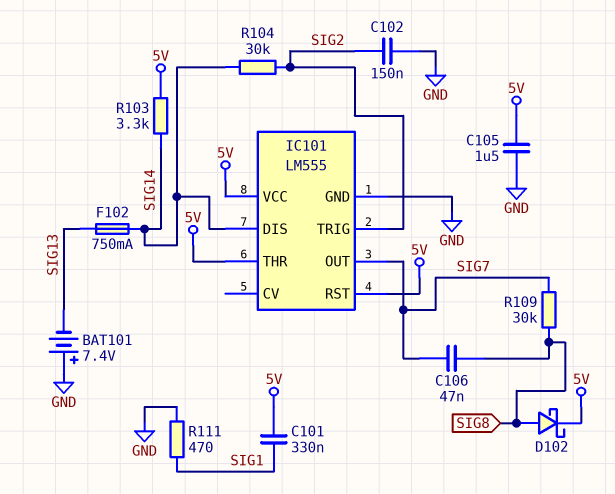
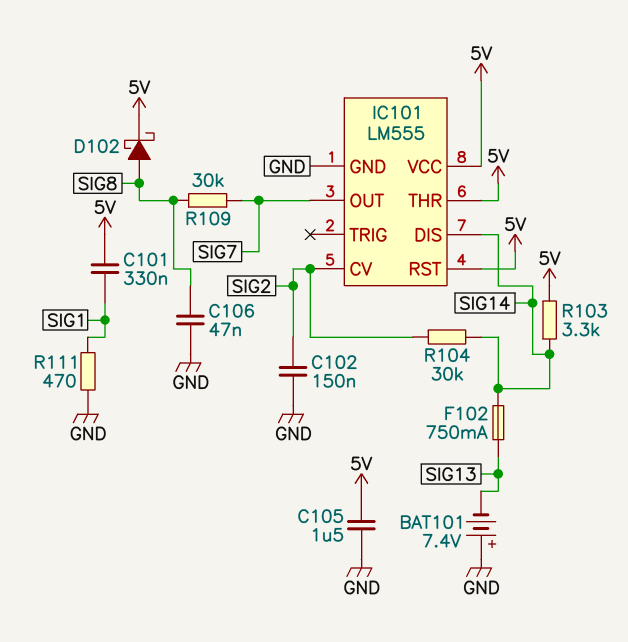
C106: 47nF (SIG7, SIG8) -> 47nF (GND, SIG8)
IC101 pin CV: none -> SIG2
IC101 pin TRIG: SIG2 -> none

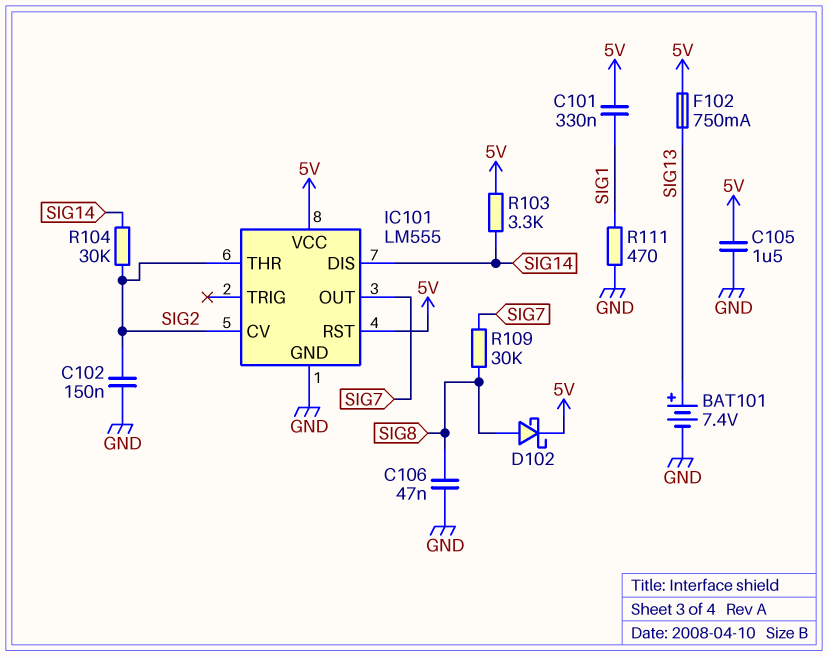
BAT101: 7.4V (plus GND, minus SIG13) -> 7.4V (plus SIG13, minus GND)
F102: 750mA (SIG13, SIG14) -> 750mA (5V, SIG13)
IC101 pin THR: 5V -> SIG2

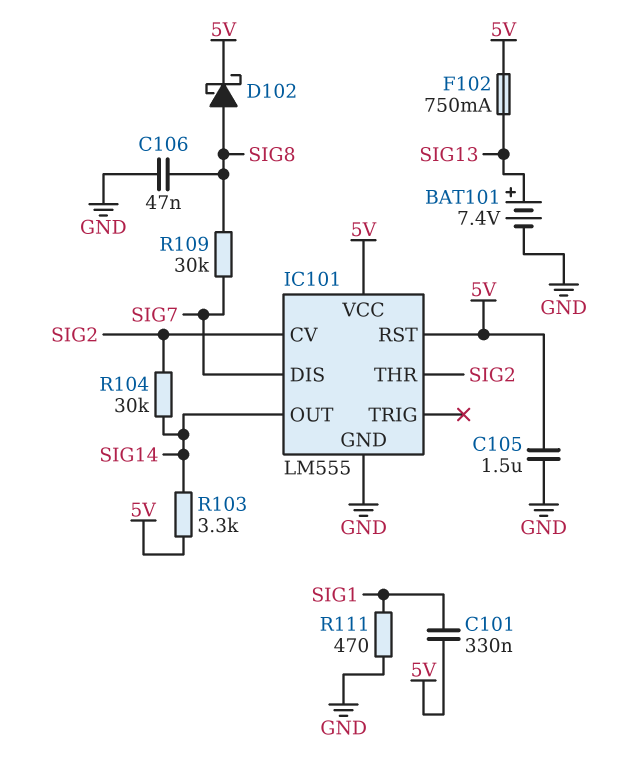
C102: 150nF (GND, SIG2) -> none
IC101 pin DIS: SIG14 -> SIG7
IC101 pin OUT: SIG7 -> SIG14

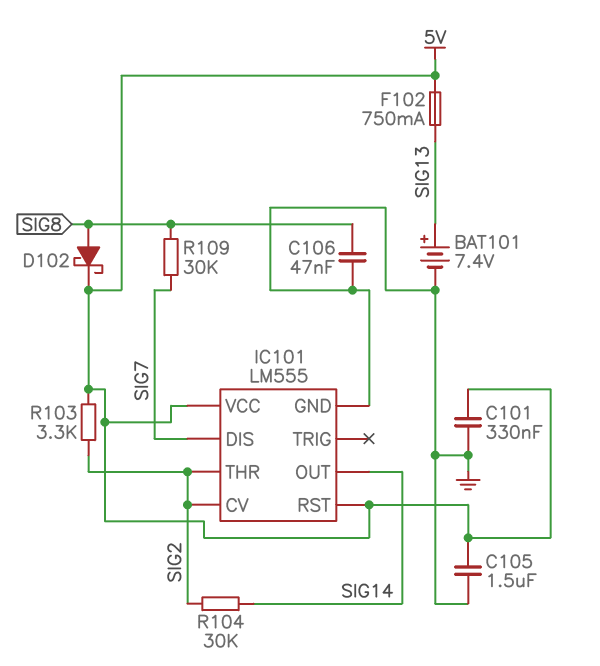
C101: 330nF (5V, SIG1) -> 330nF (5V, GND)
R103: 3.3k (5V, SIG14) -> 3.3k (5V, SIG2)
R111: 470 (GND, SIG1) -> none

